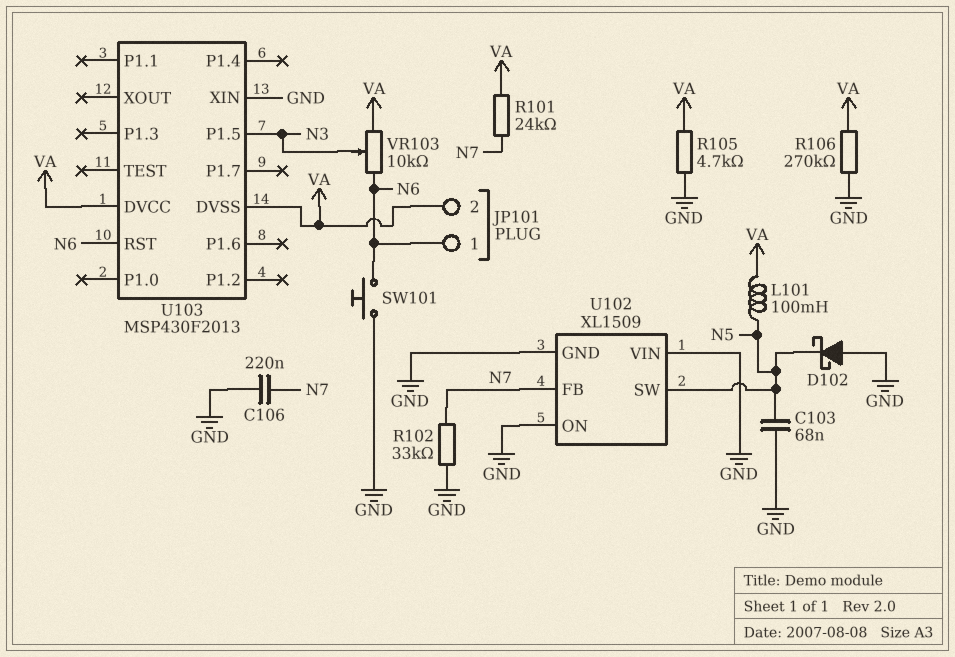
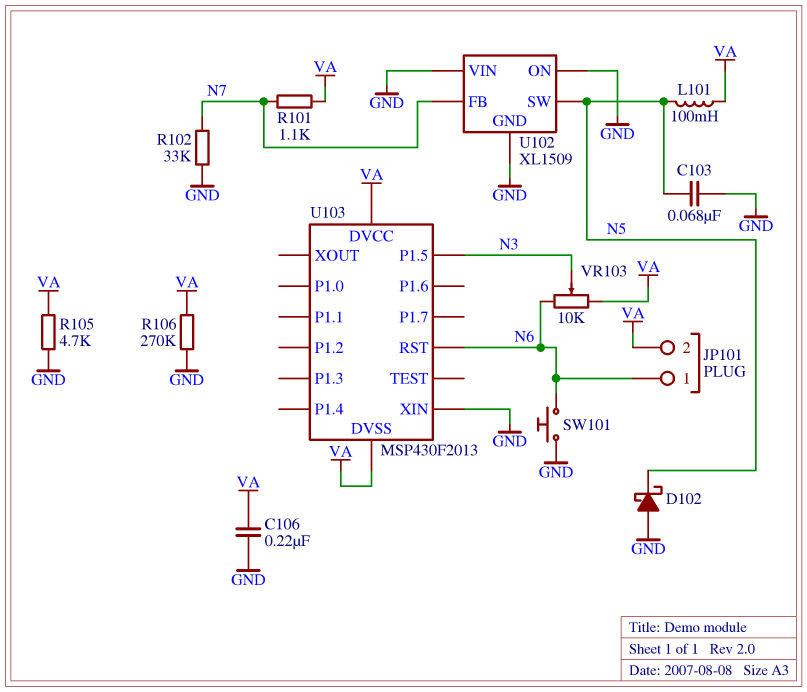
C106: 220nF (GND, N7) -> 220nF (GND, VA)
R101: 24k (N7, VA) -> 1.1k (N7, VA)

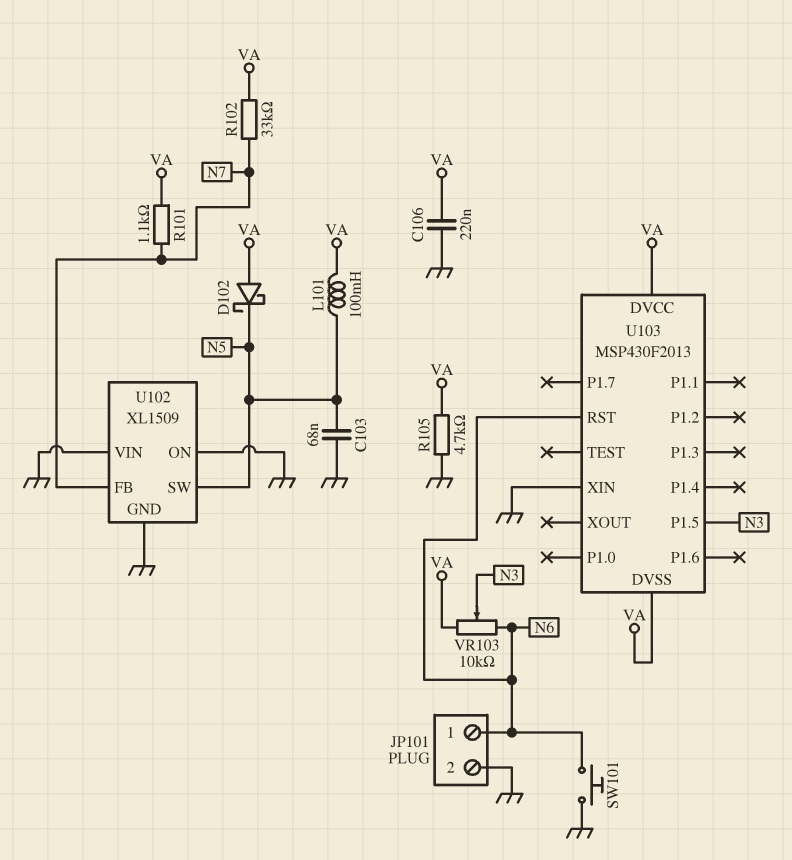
D102: schottky (A GND, K N5) -> schottky (A VA, K N5)
JP101 pin 2: VA -> GND
R102: 33k (GND, N7) -> 33k (N7, VA)
R106: 270k (GND, VA) -> none

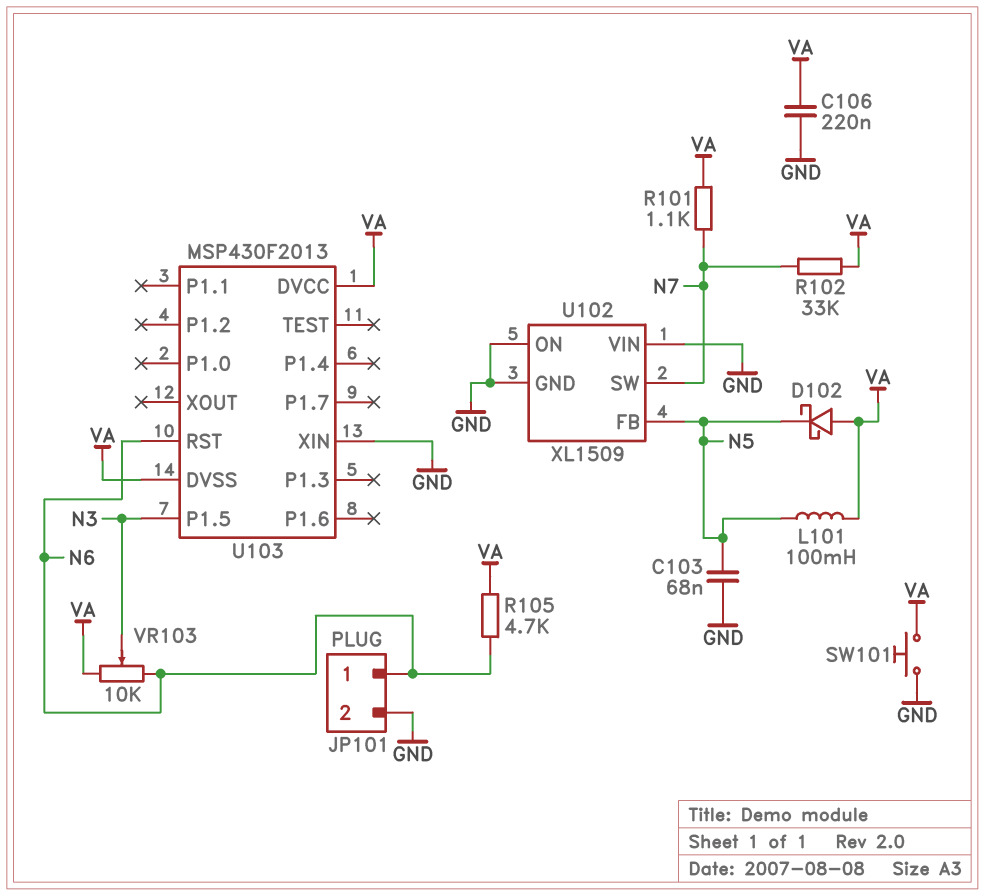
R105: 4.7k (GND, VA) -> 4.7k (N6, VA)
SW101: button (GND, N6) -> button (GND, VA)
U102 pin FB: N7 -> N5
U102 pin SW: N5 -> N7

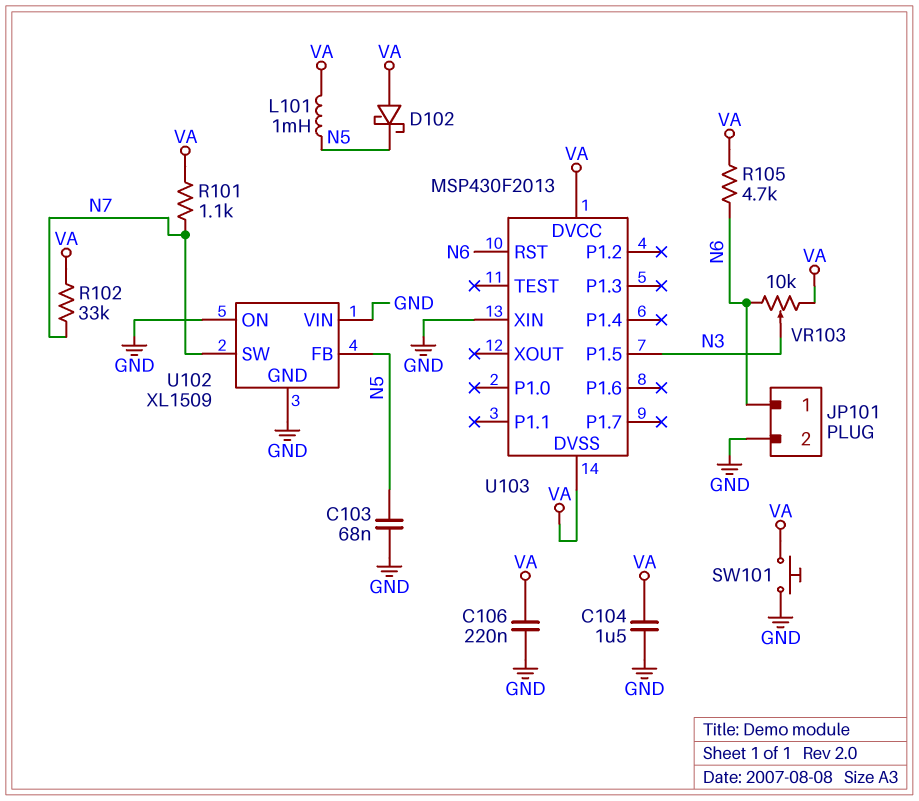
C104: none -> 1.5uF (GND, VA)
L101: 100mH (N5, VA) -> 1mH (N5, VA)

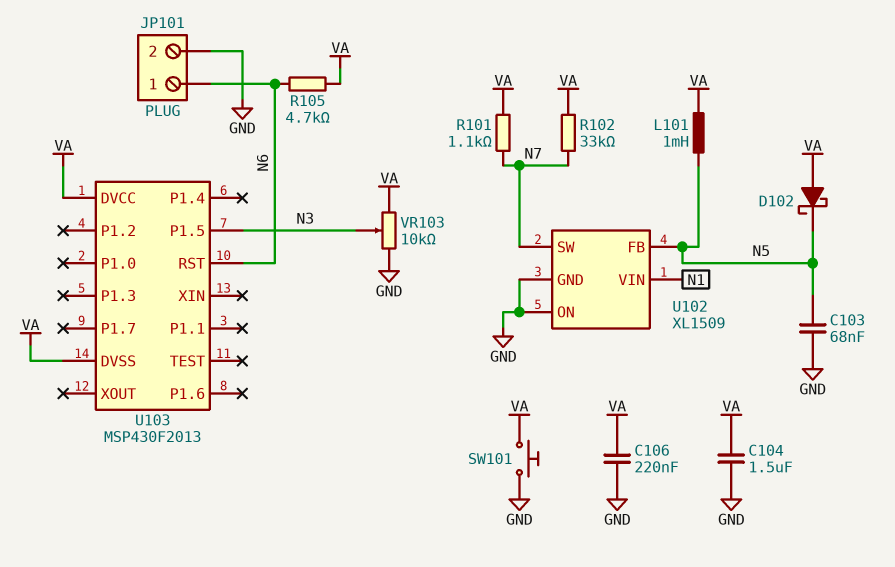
U102 pin VIN: GND -> N1
U103 pin XIN: GND -> none
VR103: 10k (N6, VA, wiper N3) -> 10k (GND, VA, wiper N3)

